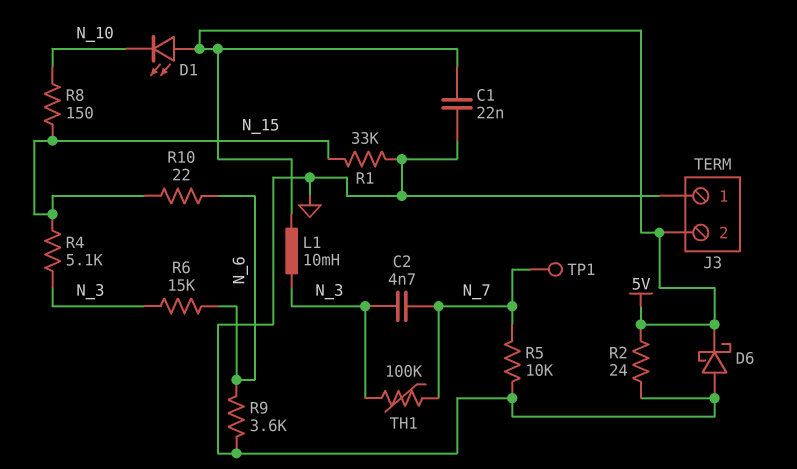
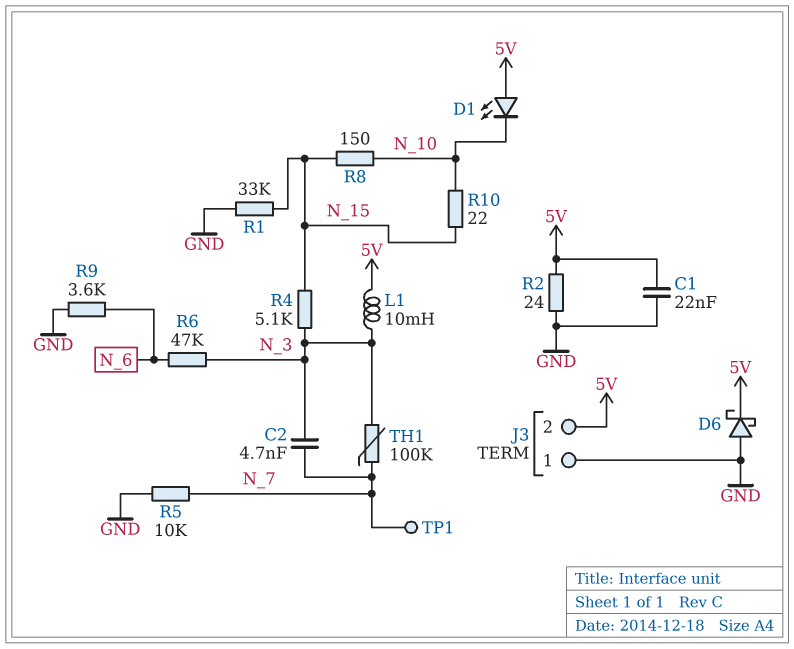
R6: 15k (N_3, N_6) -> 47k (N_3, N_6)
R10: 22 (N_6, N_15) -> 22 (N_10, N_15)

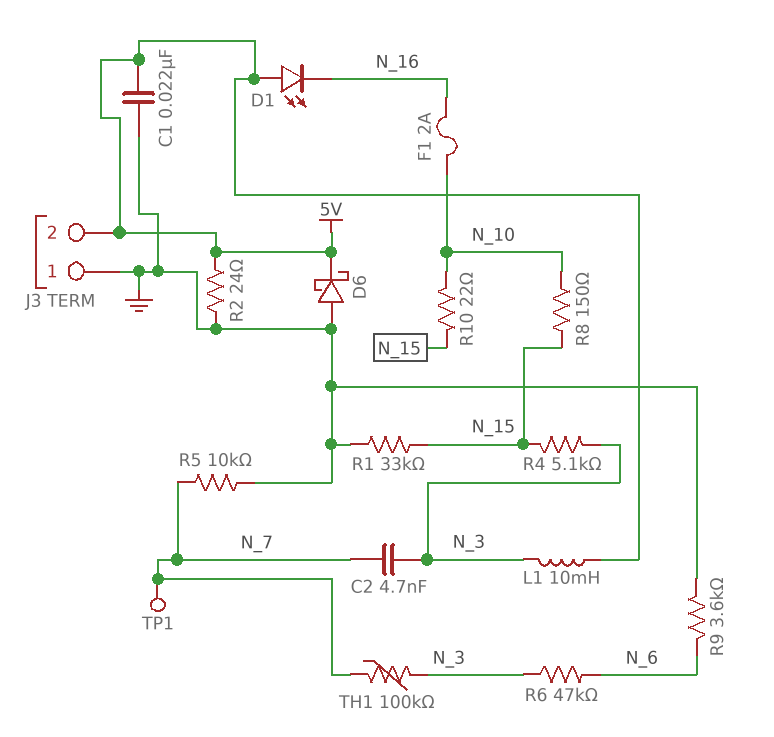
D1: LED (A 5V, K N_10) -> LED (A 5V, K N_16)
F1: none -> 2A (N_10, N_16)

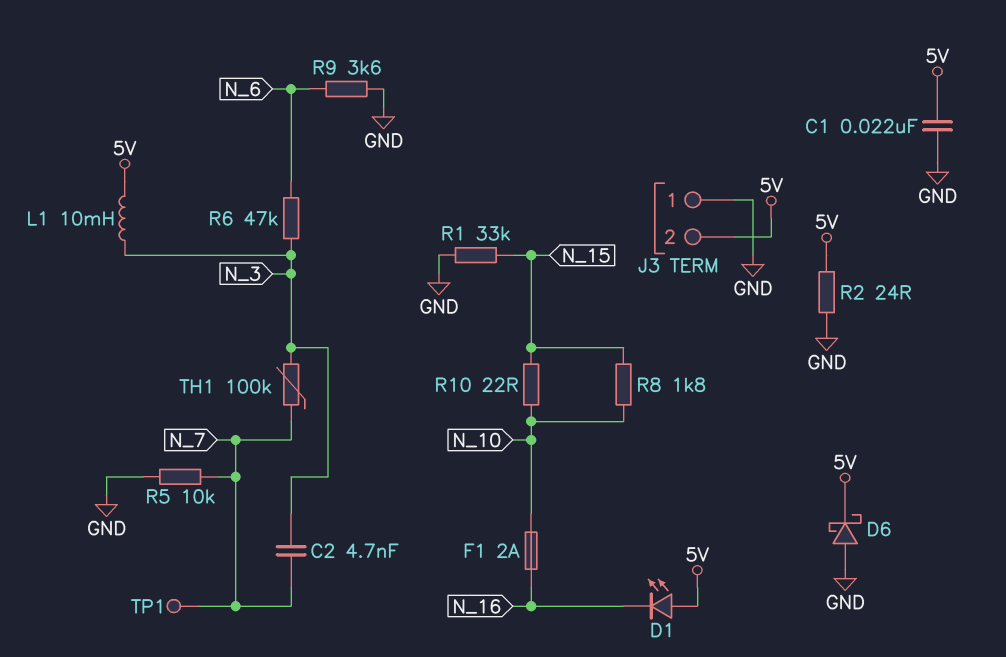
R4: 5.1k (N_3, N_15) -> none
R8: 150 (N_10, N_15) -> 1.8k (N_10, N_15)

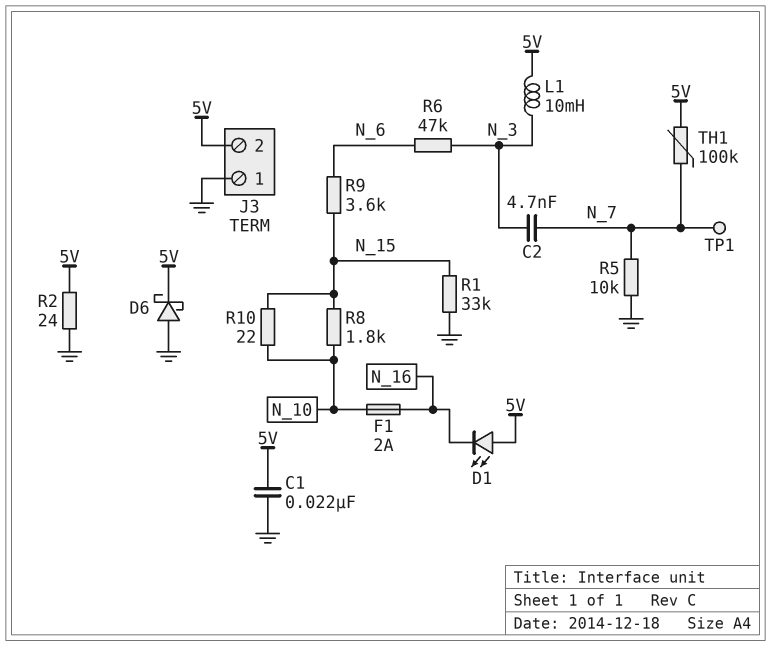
R9: 3.6k (GND, N_6) -> 3.6k (N_6, N_15)
TH1: 100k (N_3, N_7) -> 100k (5V, N_7)

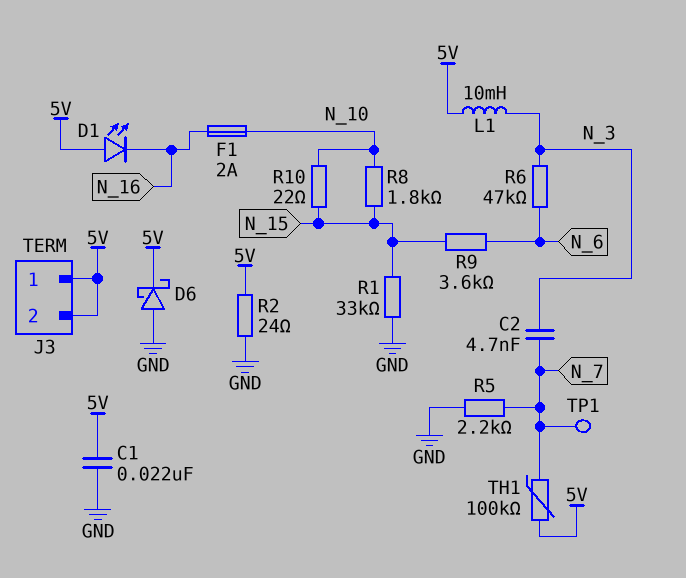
J3 pin 1: GND -> 5V
R5: 10k (GND, N_7) -> 2.2k (GND, N_7)

